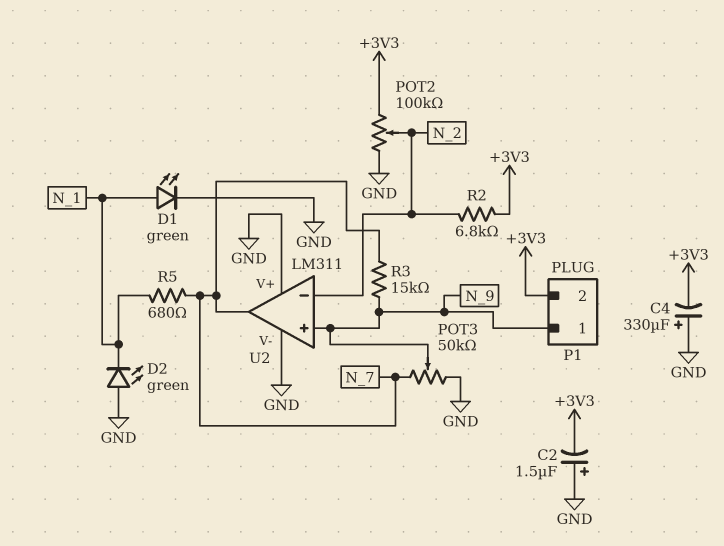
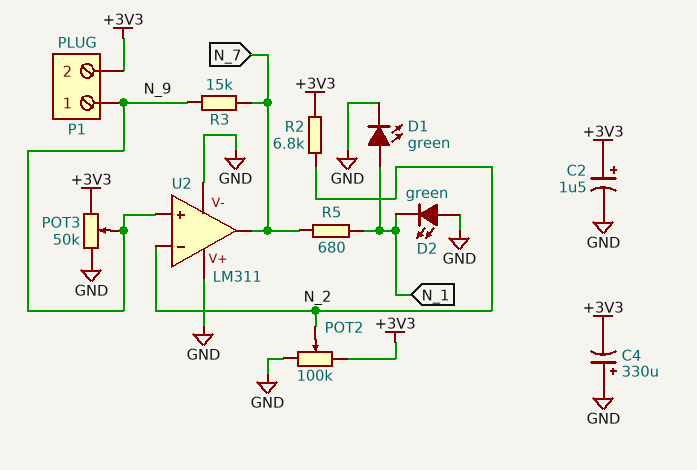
C2: 1.5uF (plus GND, minus +3V3) -> 1.5uF (plus +3V3, minus GND)
POT3: 50k (GND, N_7, wiper N_9) -> 50k (+3V3, GND, wiper N_9)

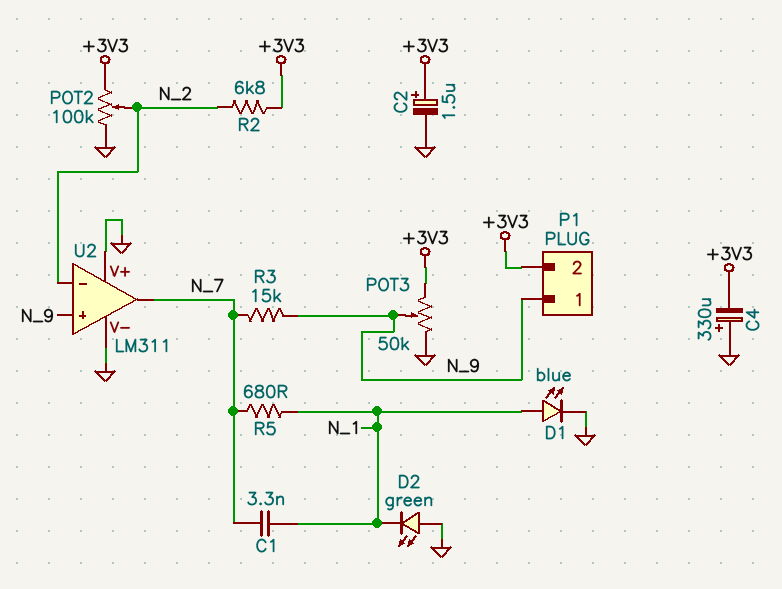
C1: none -> 3.3nF (N_1, N_7)
D1: LED green (A N_1, K GND) -> LED blue (A N_1, K GND)

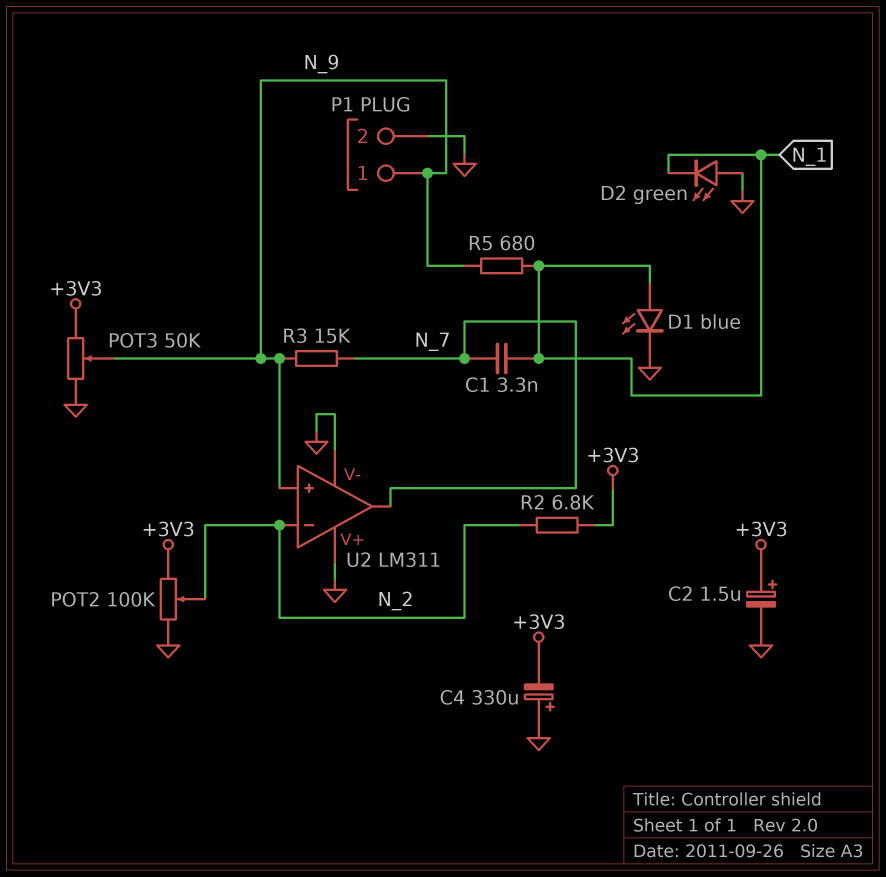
P1 pin 2: +3V3 -> GND
R5: 680 (N_1, N_7) -> 680 (N_1, N_9)

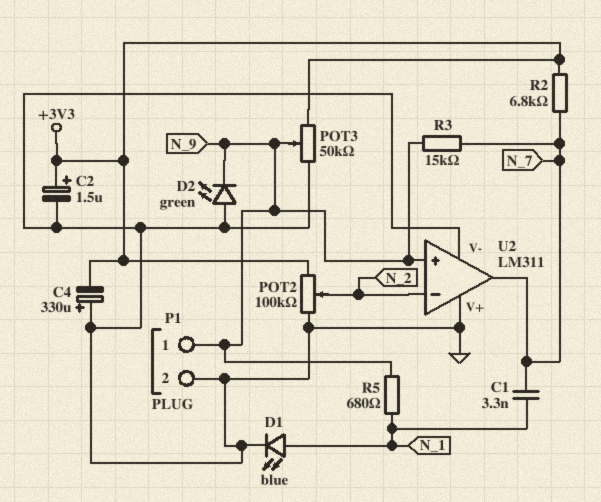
D2: LED green (A GND, K N_1) -> LED green (A GND, K N_9)
R2: 6.8k (+3V3, N_2) -> 6.8k (+3V3, N_7)

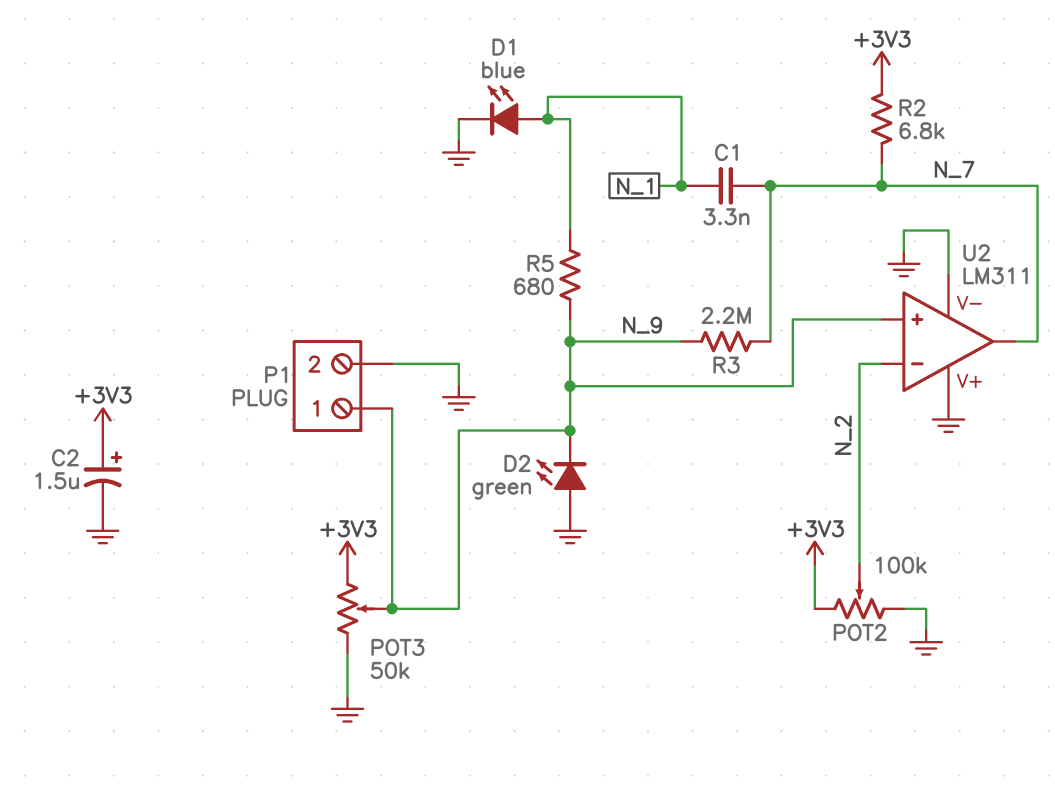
C4: 330uF (plus GND, minus +3V3) -> none
R3: 15k (N_7, N_9) -> 2.2M (N_7, N_9)

